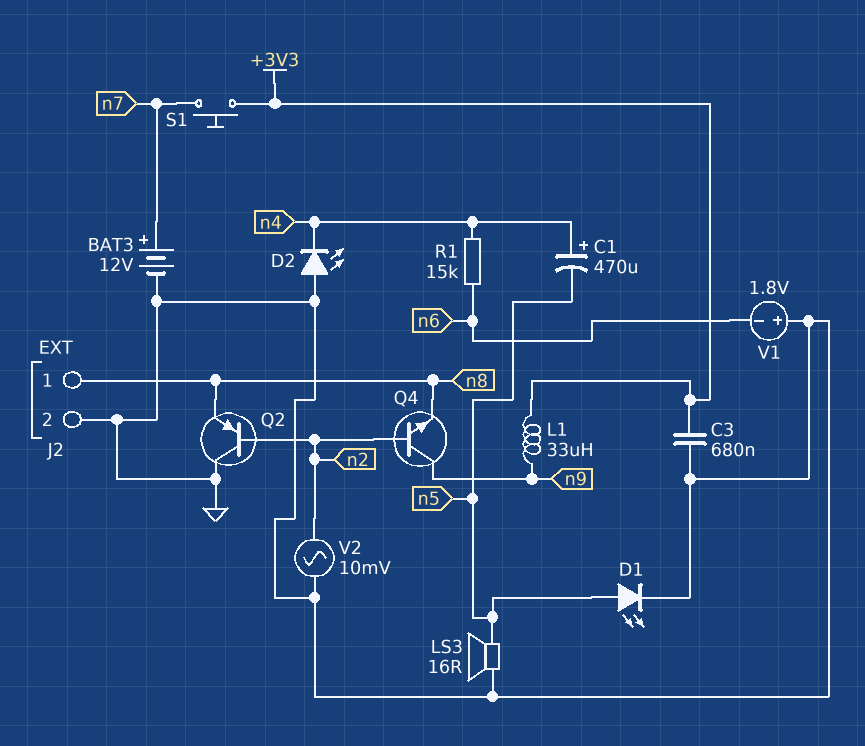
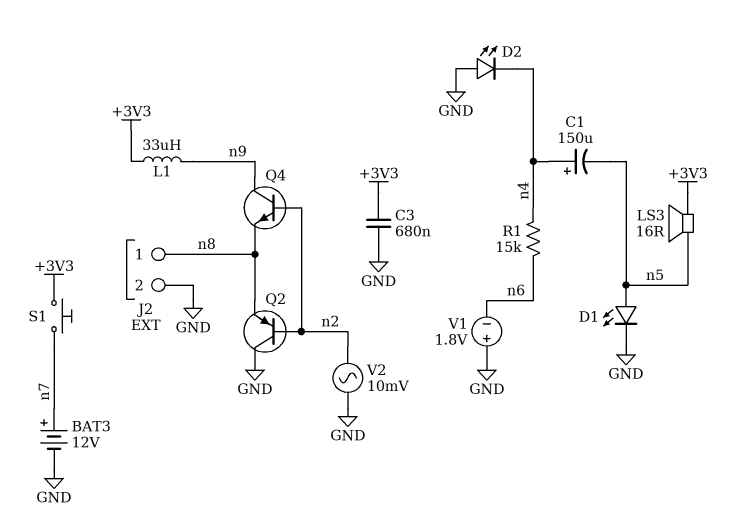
C1: 470uF (plus n4, minus n5) -> 150uF (plus n4, minus n5)
LS3: speaker 16R (GND, n5) -> speaker 16R (+3V3, n5)

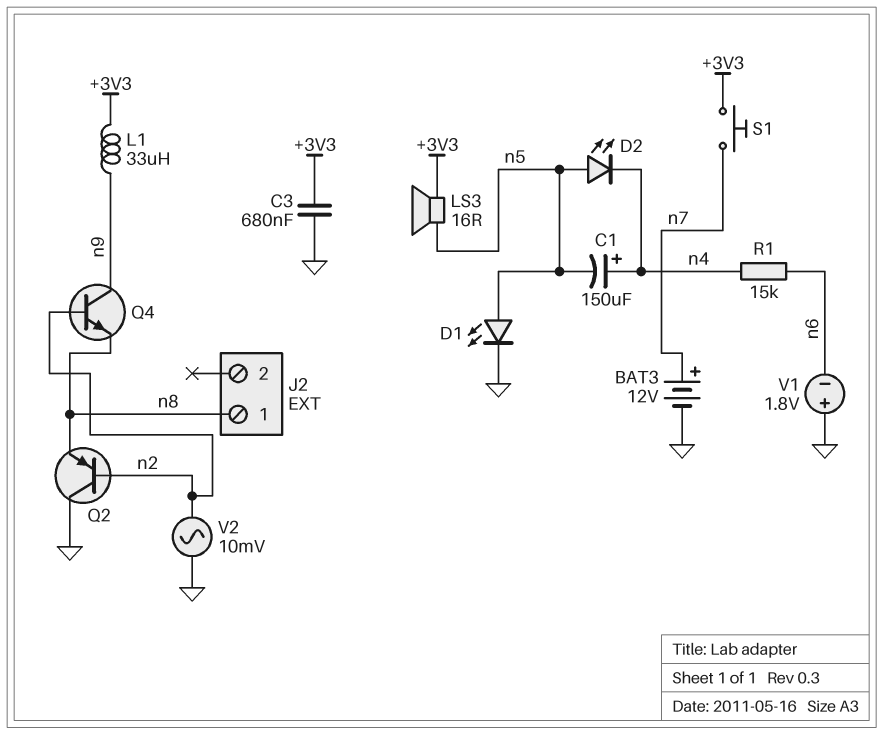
D2: LED (A GND, K n4) -> LED (A n5, K n4)
J2 pin 2: GND -> none

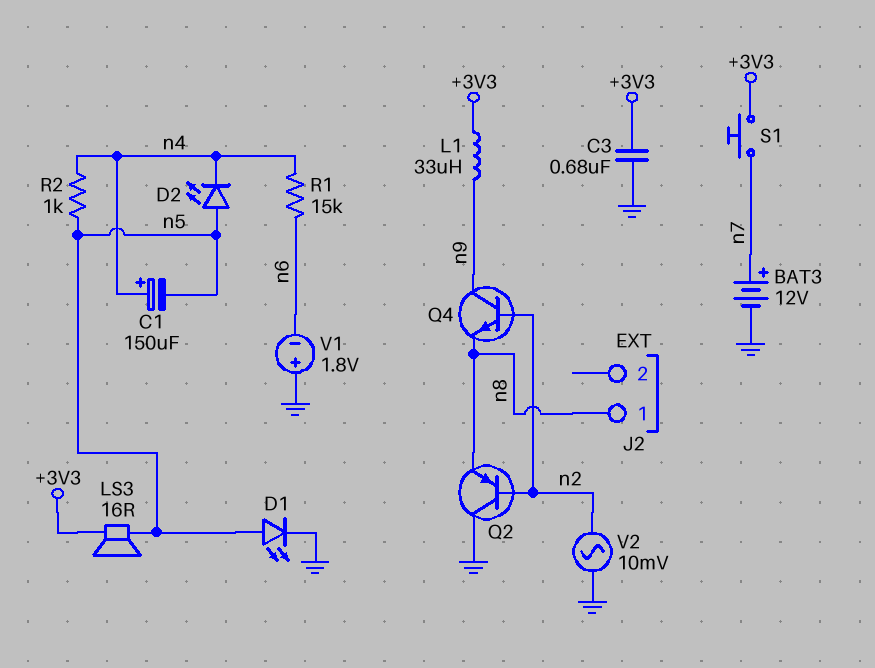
R2: none -> 1k (n4, n5)

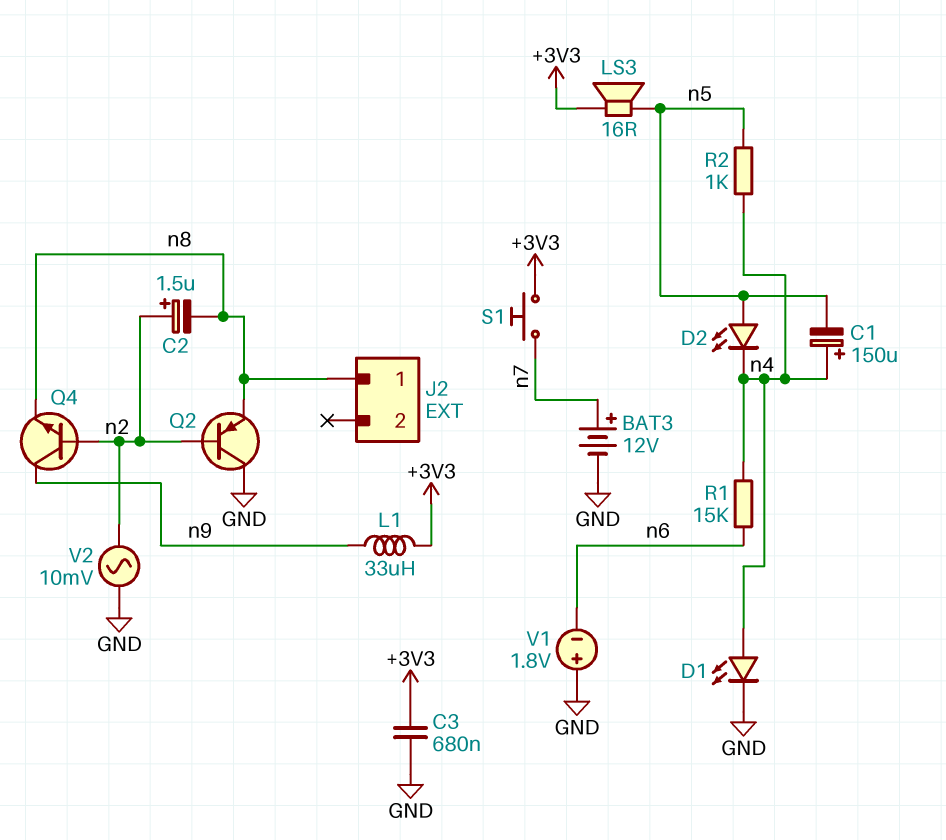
C2: none -> 1.5uF (plus n2, minus n8)
D1: LED (A n5, K GND) -> LED (A n4, K GND)

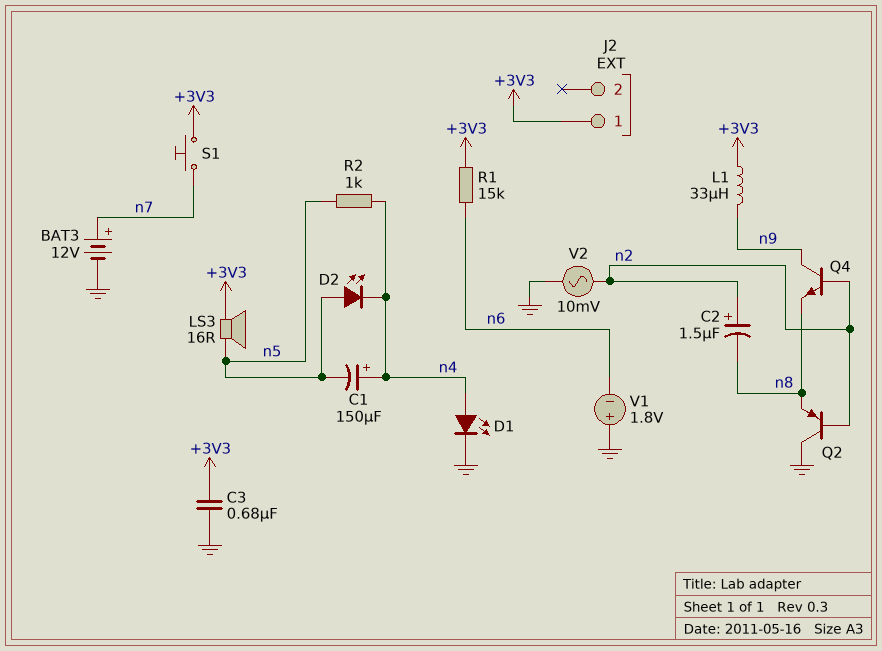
J2 pin 1: n8 -> +3V3
R1: 15k (n4, n6) -> 15k (+3V3, n6)

